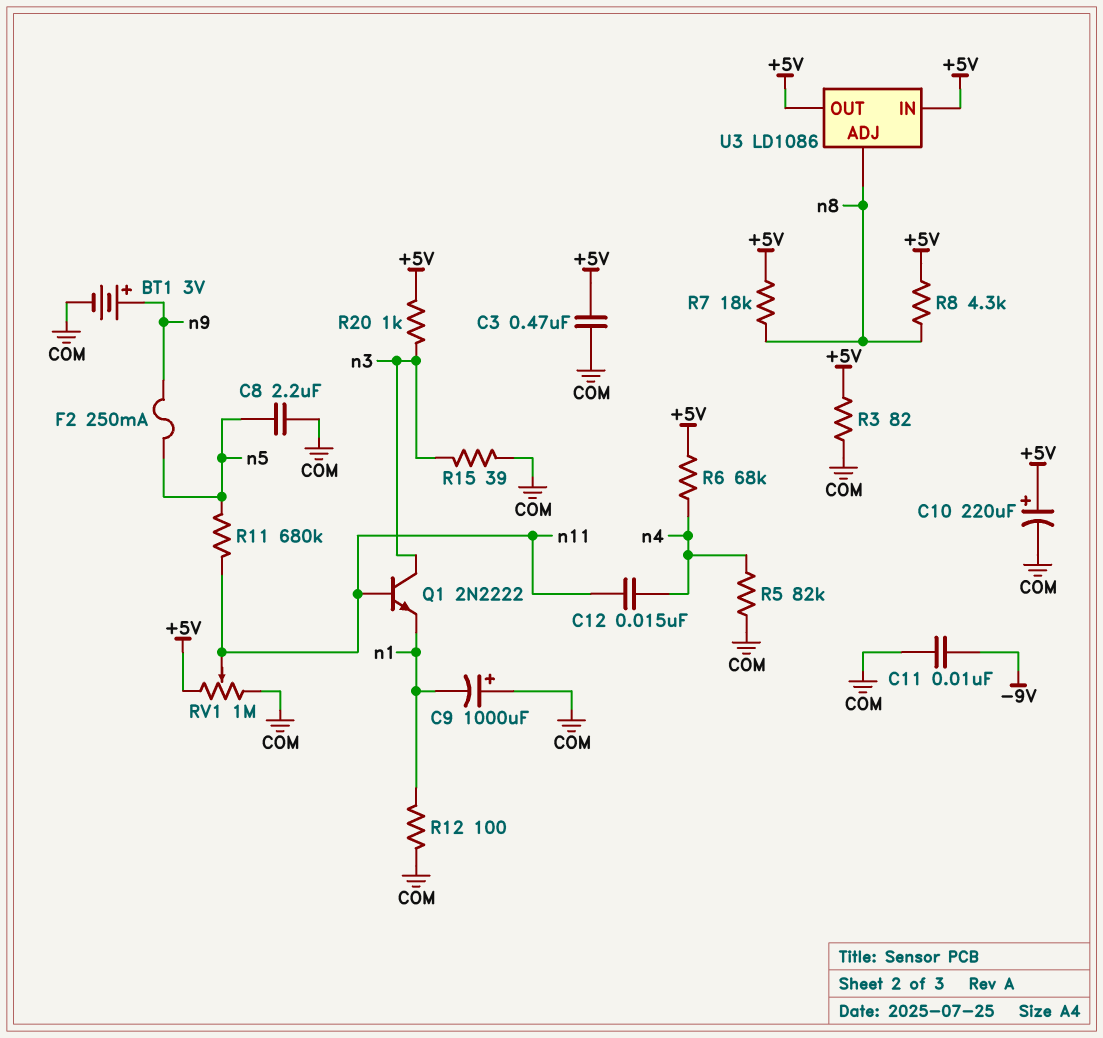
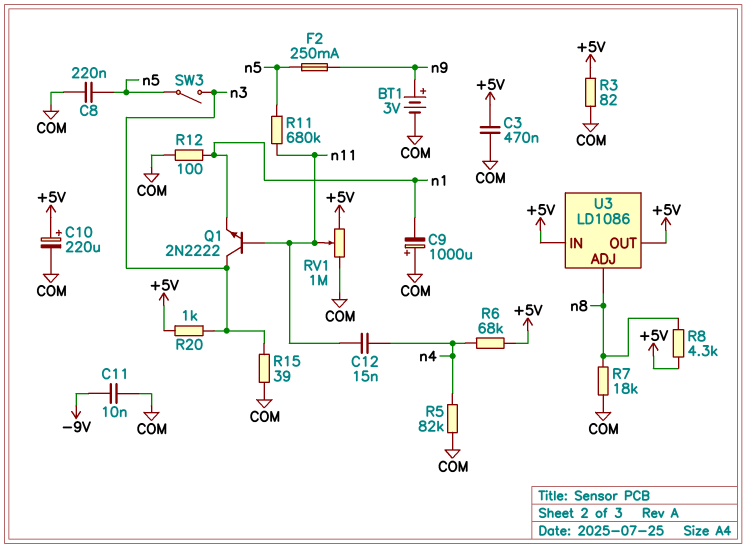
C8: 2.2uF (COM, n5) -> 220nF (COM, n5)
R7: 18k (+5V, n8) -> 18k (COM, n8)
SW3: none -> switch (n3, n5)

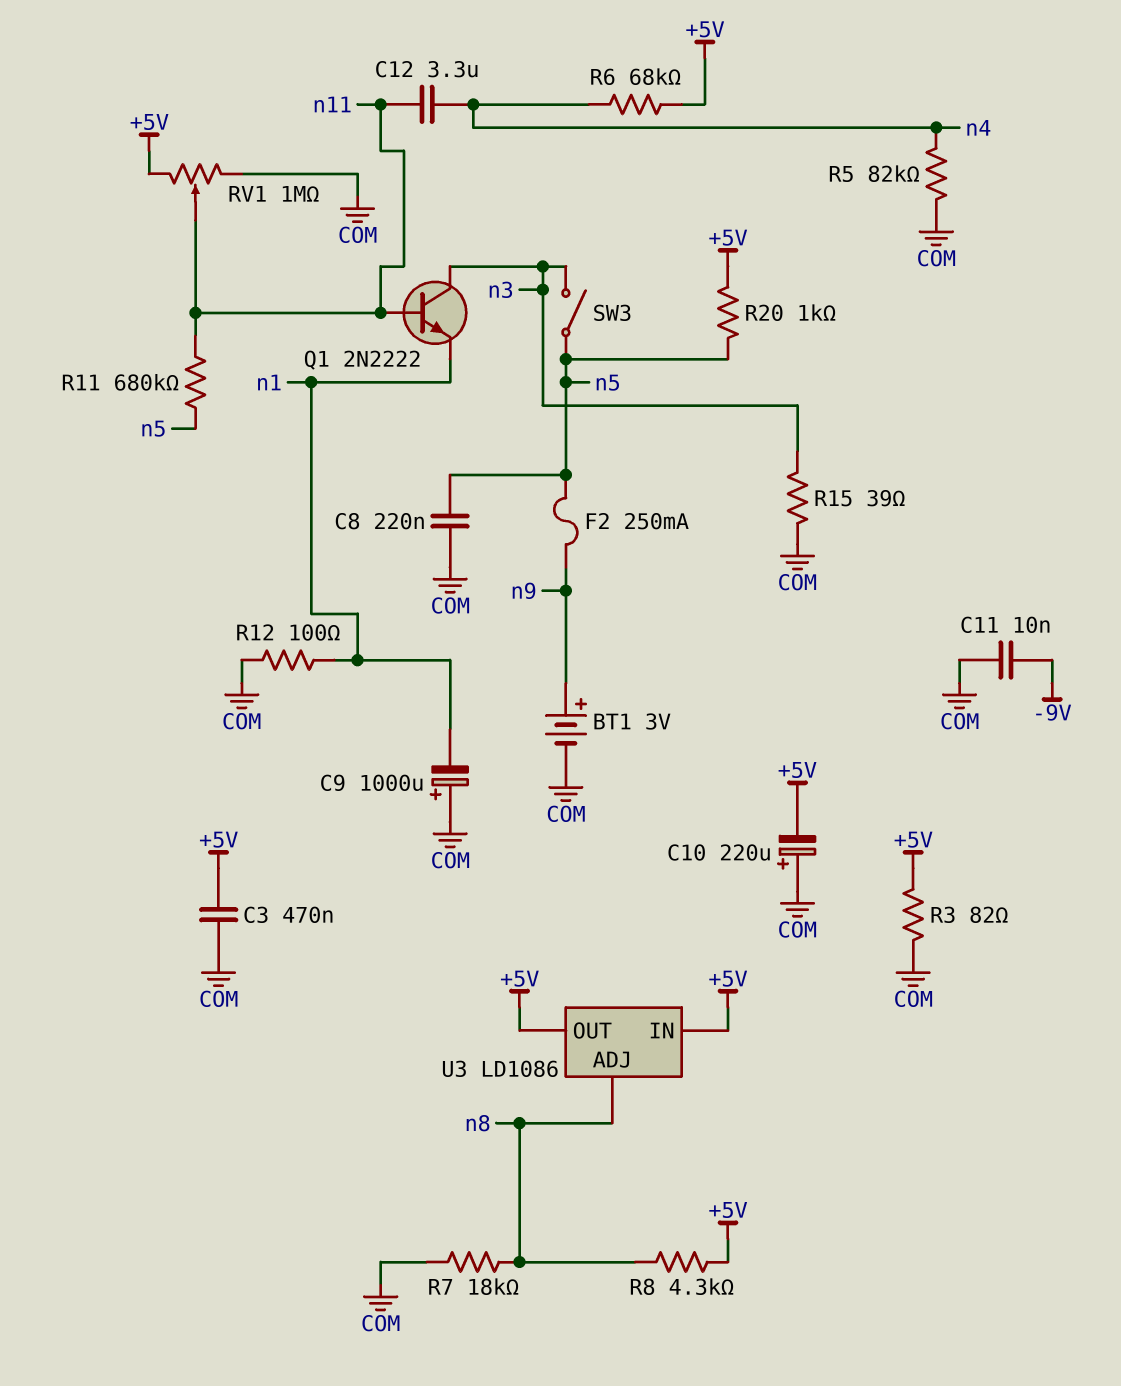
C10: 220uF (plus +5V, minus COM) -> 220uF (plus COM, minus +5V)
C12: 15nF (n4, n11) -> 3.3uF (n4, n11)
R20: 1k (+5V, n3) -> 1k (+5V, n5)

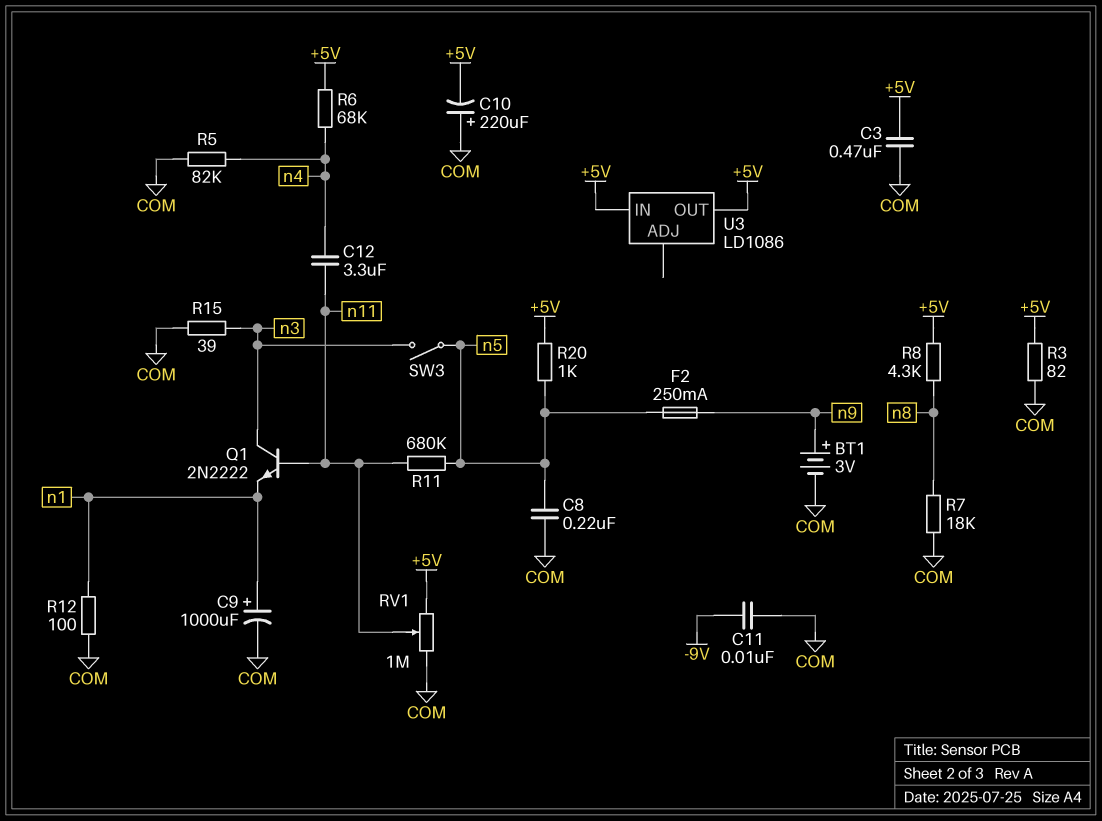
C9: 1000uF (plus COM, minus n1) -> 1000uF (plus n1, minus COM)
U3 pin ADJ: n8 -> none

